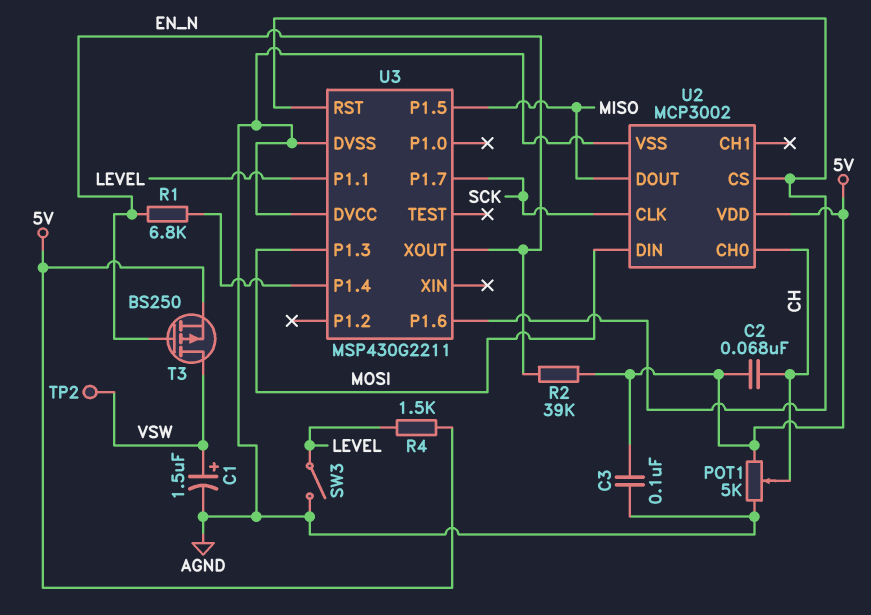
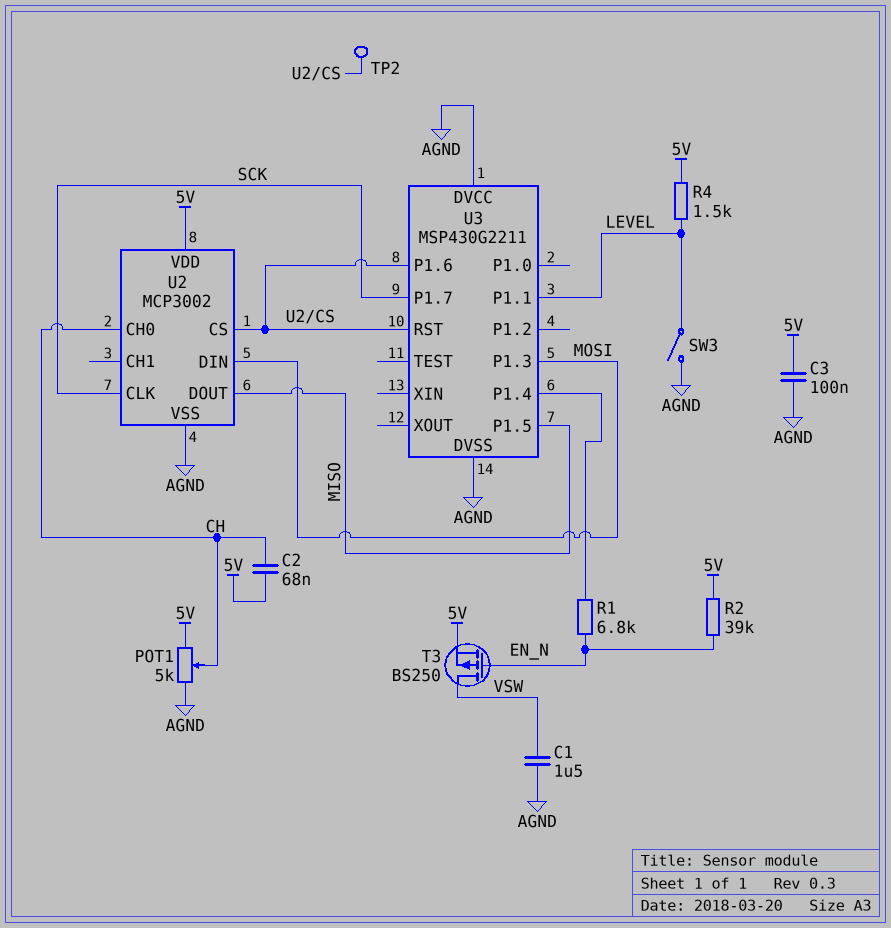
C1: 1.5uF (plus VSW, minus AGND) -> 1.5uF (AGND, VSW)
TP2: test point (VSW) -> test point (U2/CS)
U3 pin XOUT: EN_N -> none

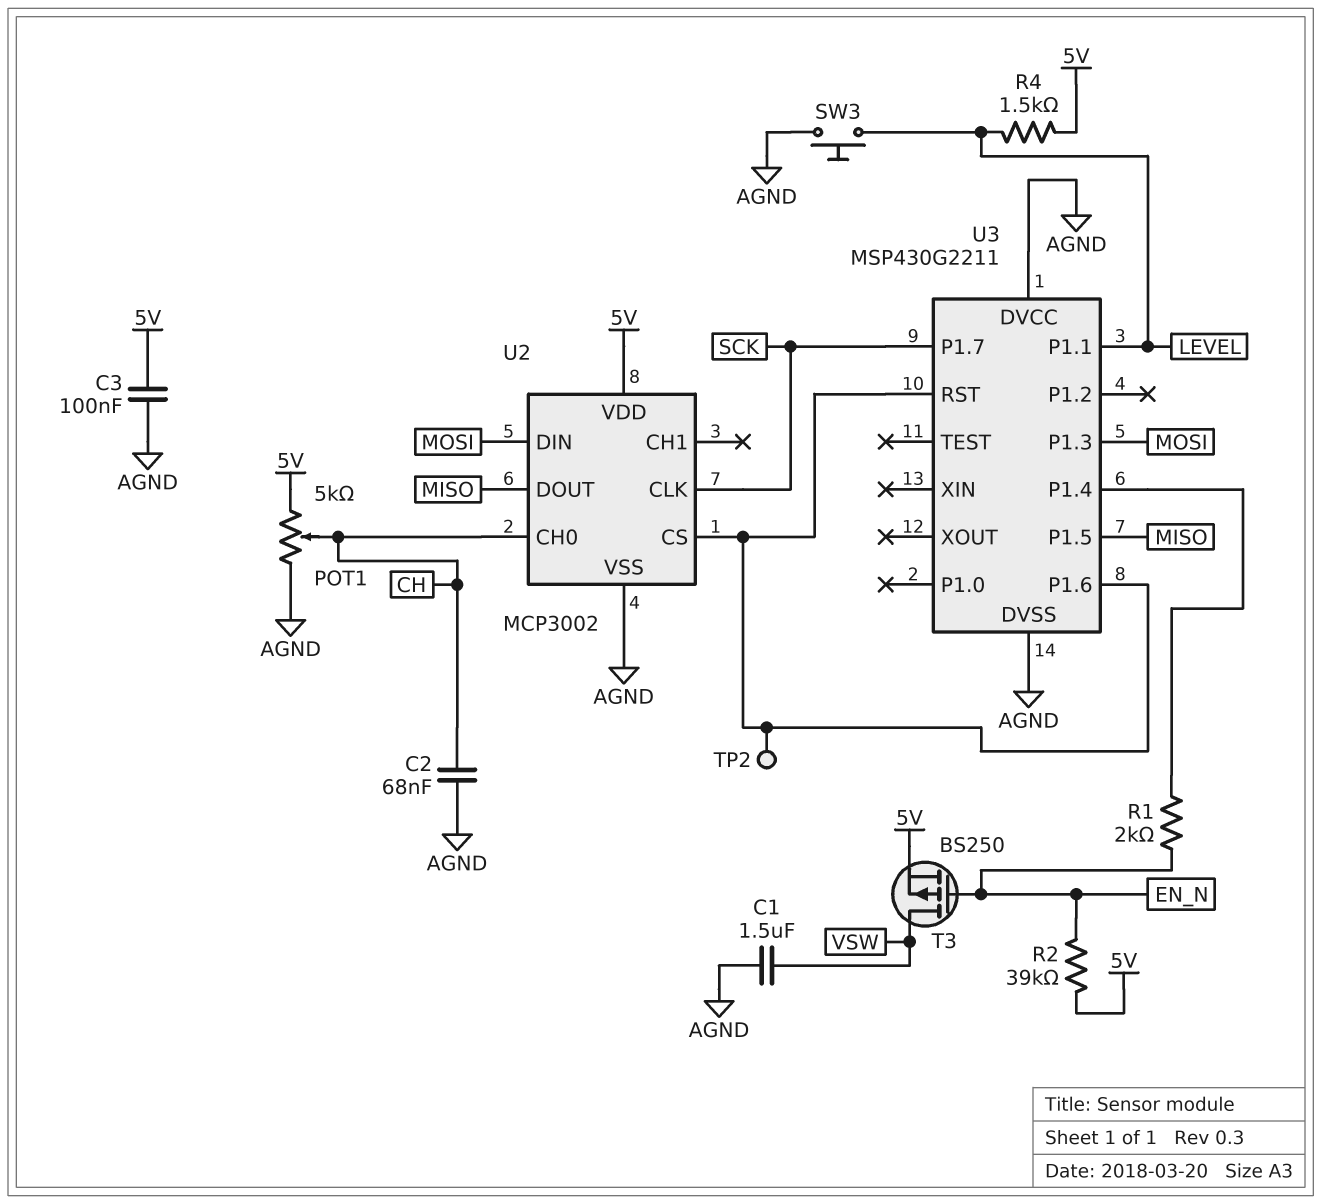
C2: 68nF (5V, CH) -> 68nF (AGND, CH)
R1: 6.8k (EN_N, U3/P1.4) -> 2k (EN_N, U3/P1.4)
SW3: switch (AGND, LEVEL) -> button (AGND, LEVEL)

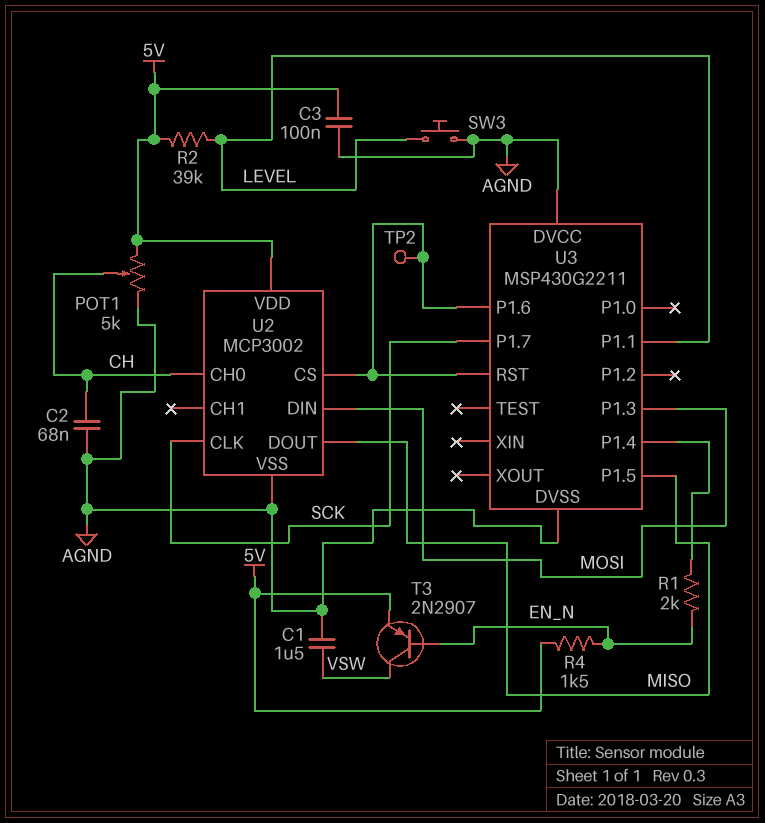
R2: 39k (5V, EN_N) -> 39k (5V, LEVEL)
R4: 1.5k (5V, LEVEL) -> 1.5k (5V, EN_N)
T3: PMOS BS250 (G EN_N, D VSW, S 5V) -> PNP 2N2907 (B EN_N, C VSW, E 5V)

